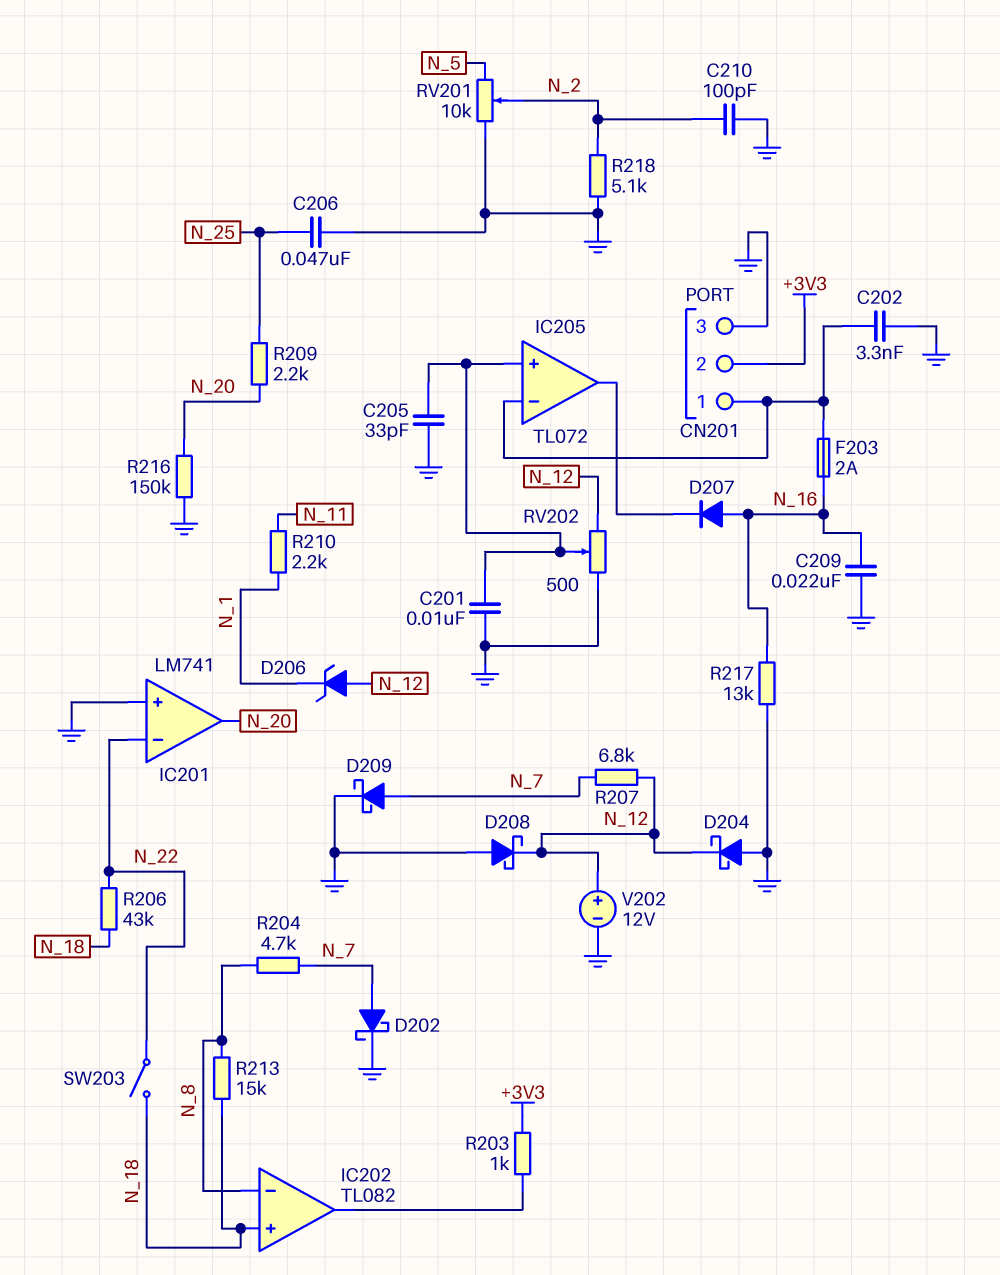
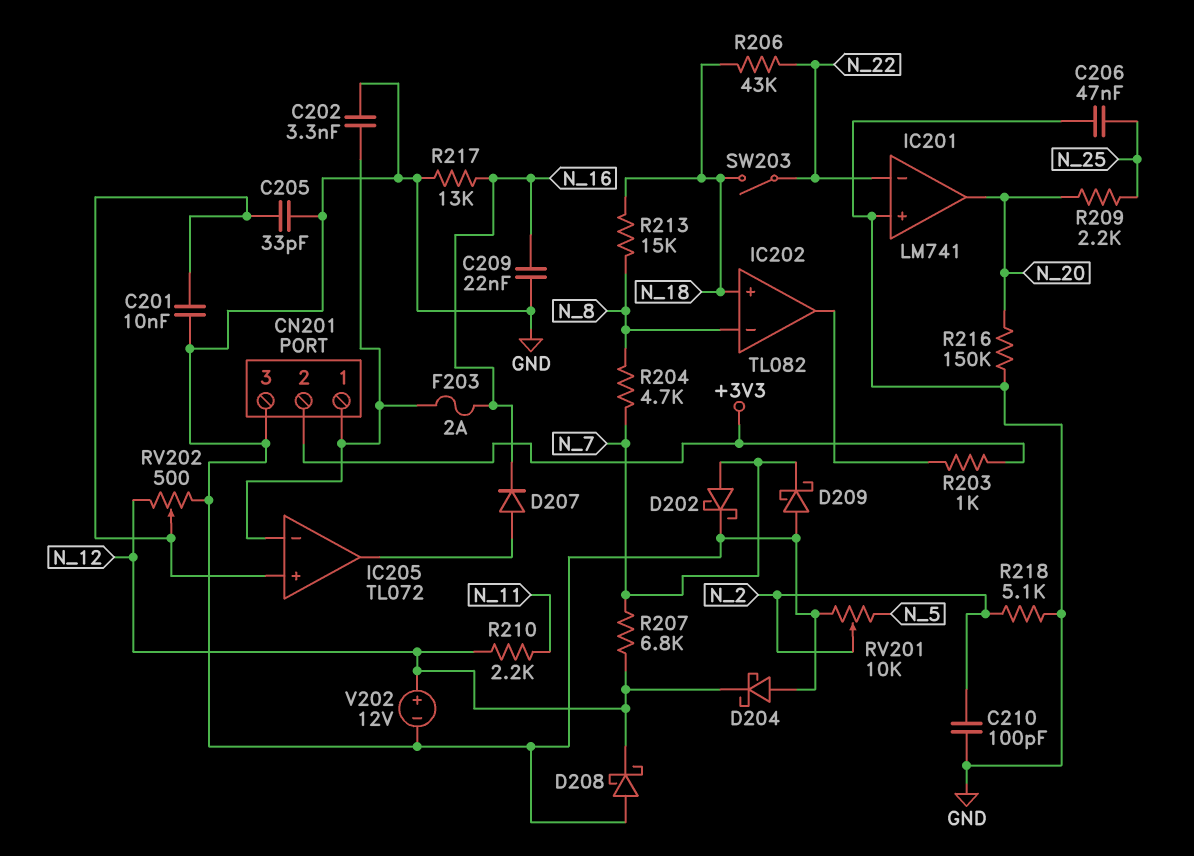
D206: zener (A N_12, K N_1) -> none
D207: diode (A N_16, K IC205/out) -> diode (A IC205/out, K N_16)
D209: schottky (A N_7, K GND) -> schottky (A GND, K N_7)
R210: 2.2k (N_1, N_11) -> 2.2k (N_11, N_12)

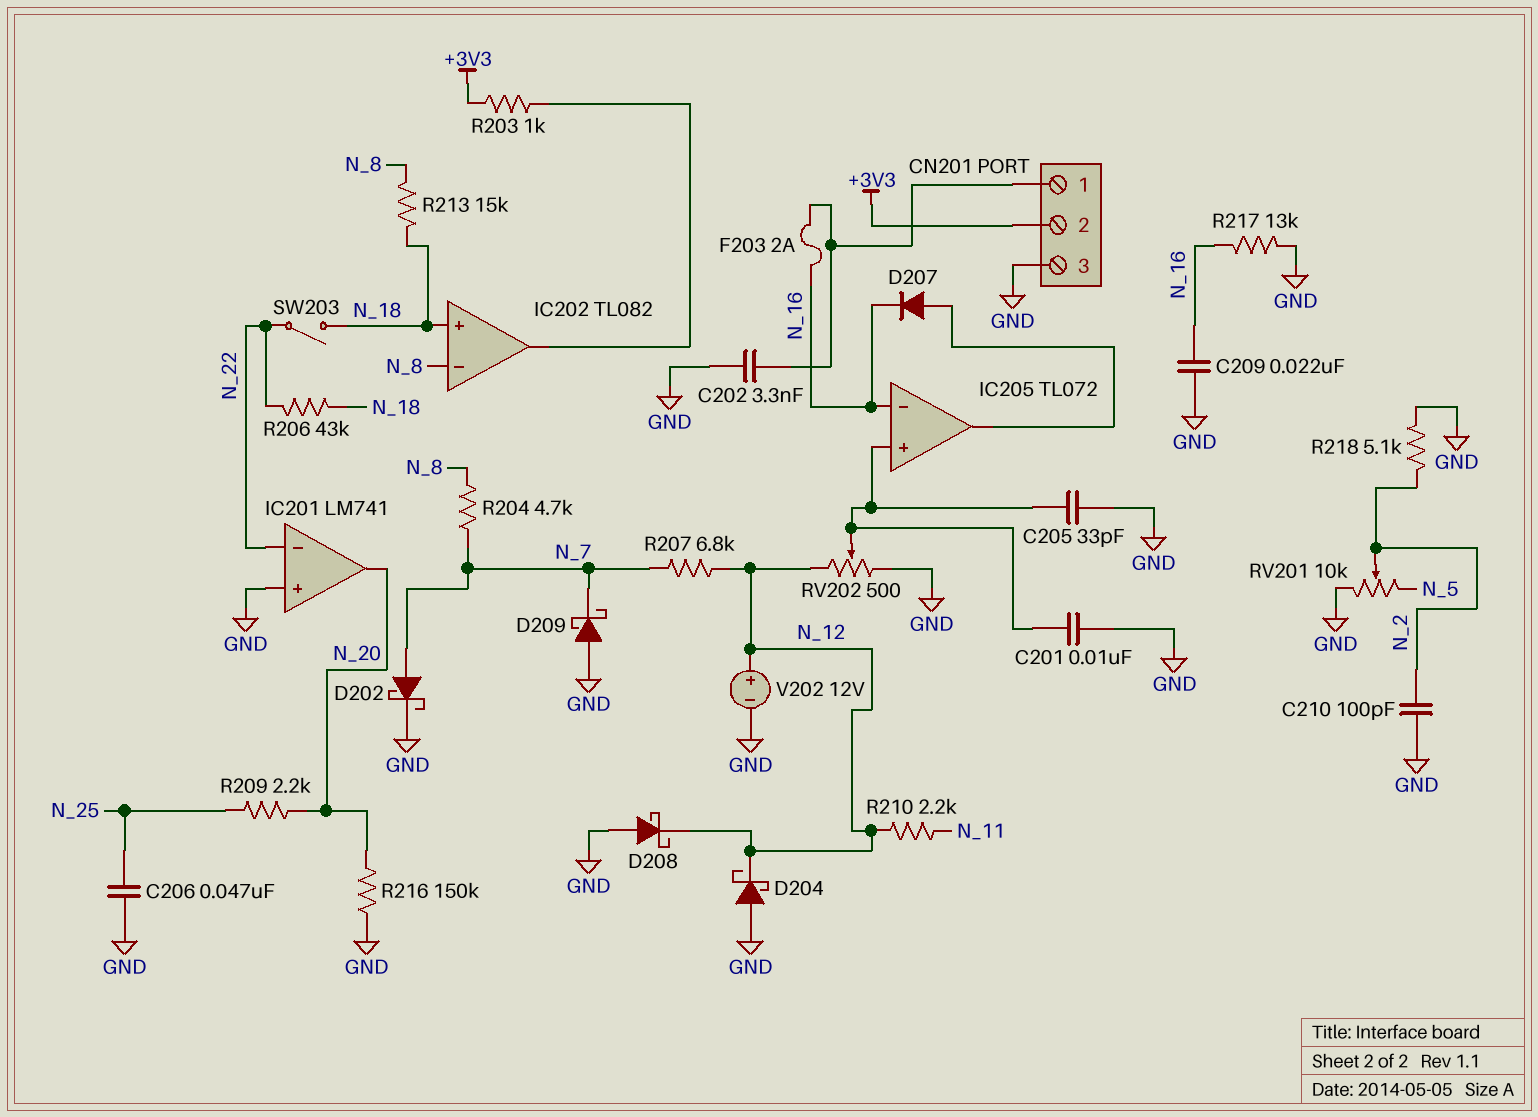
IC205 pin in-: CN201/1 -> N_16

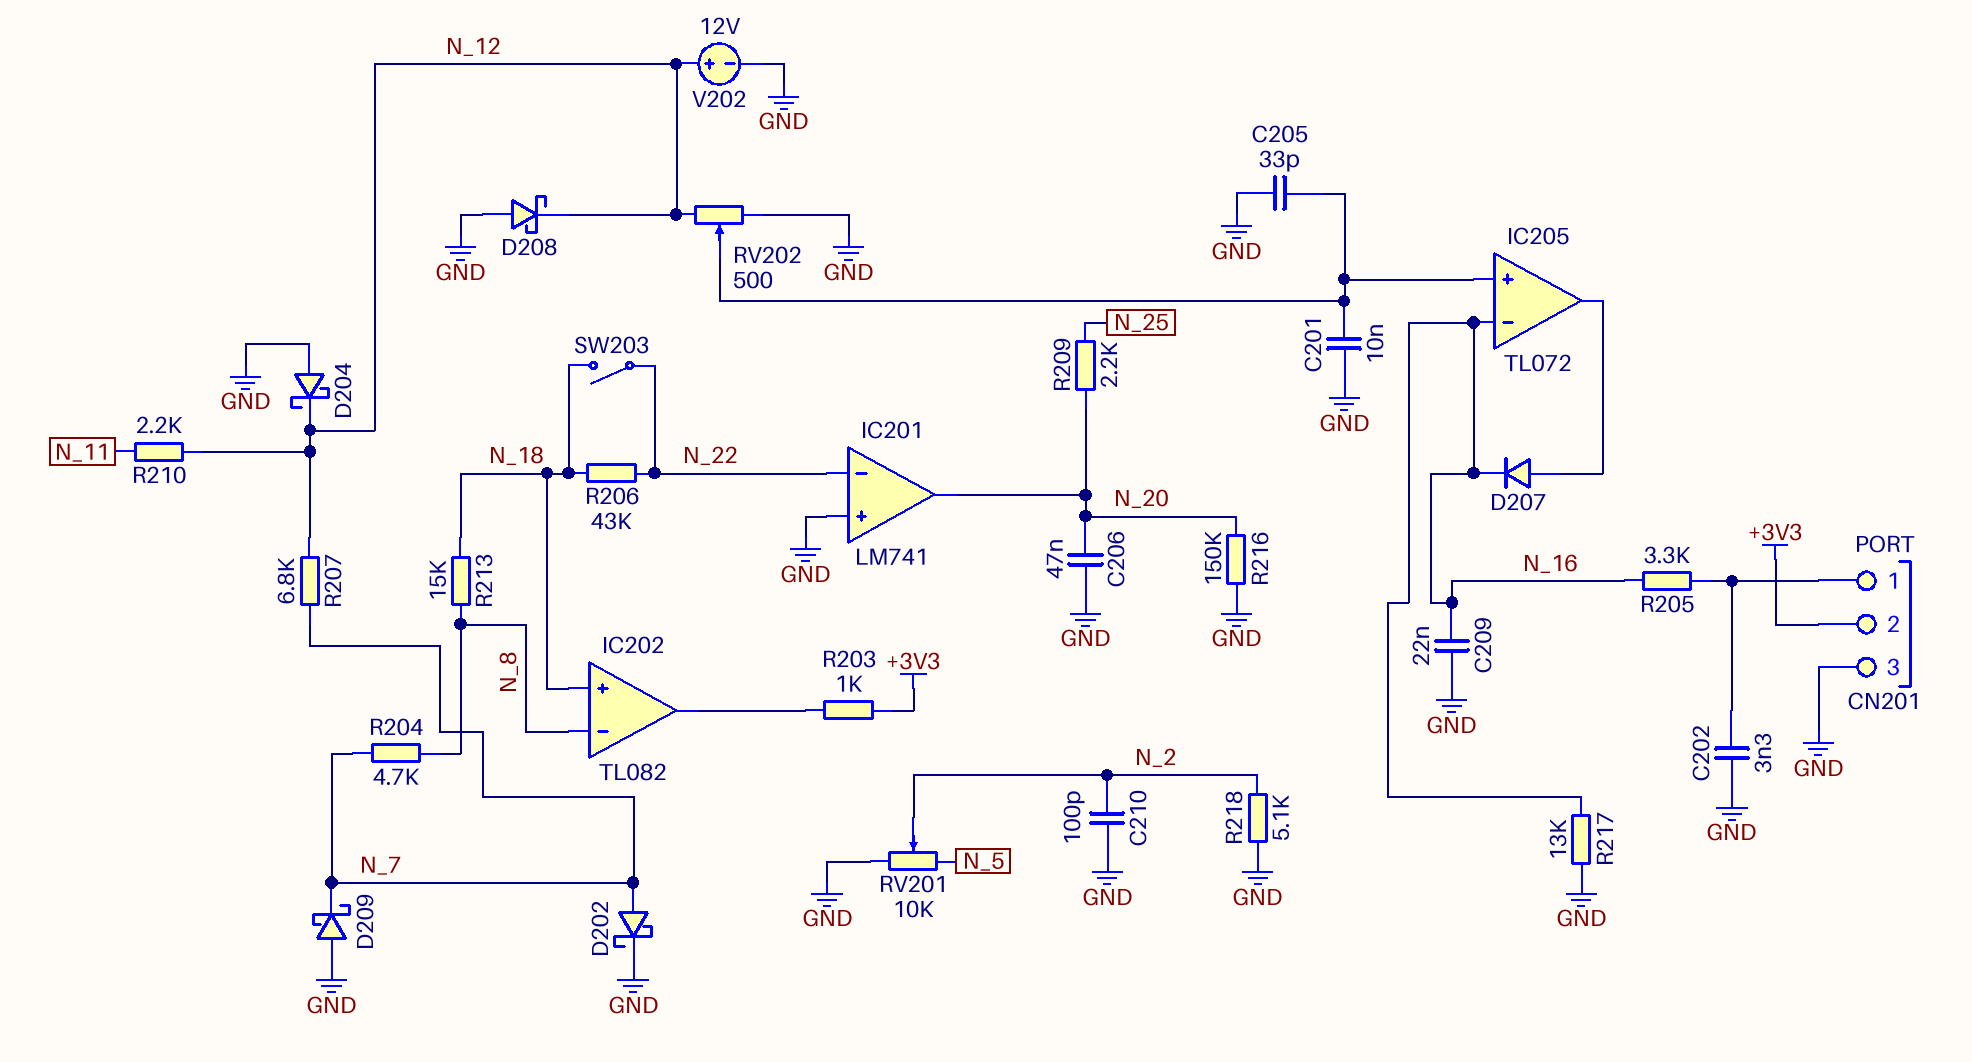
C206: 47nF (GND, N_25) -> 47nF (GND, N_20)
F203: 2A (CN201/1, N_16) -> none
R205: none -> 3.3k (CN201/1, N_16)

